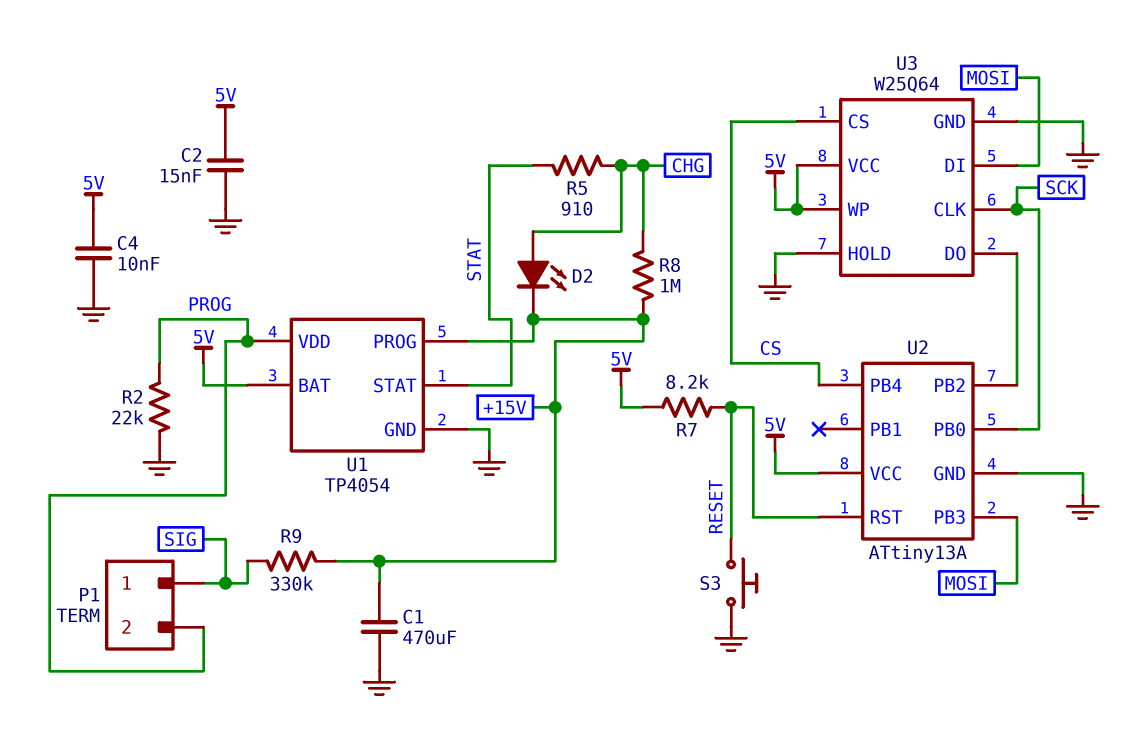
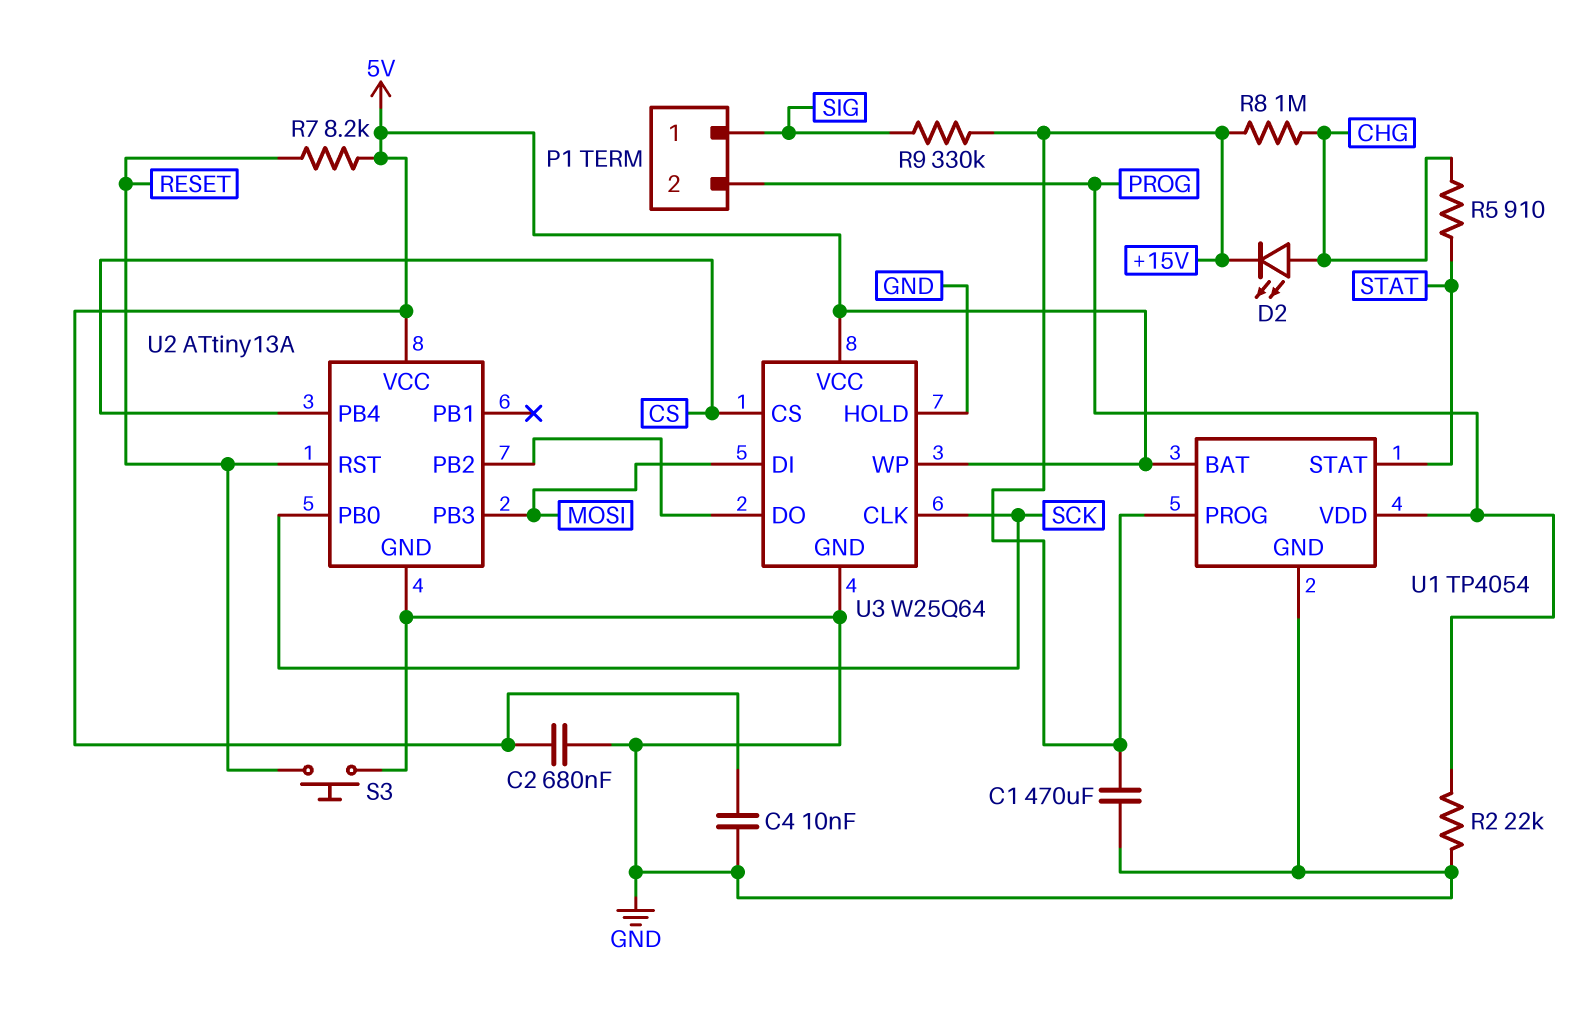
C2: 15nF (5V, GND) -> 680nF (5V, GND)

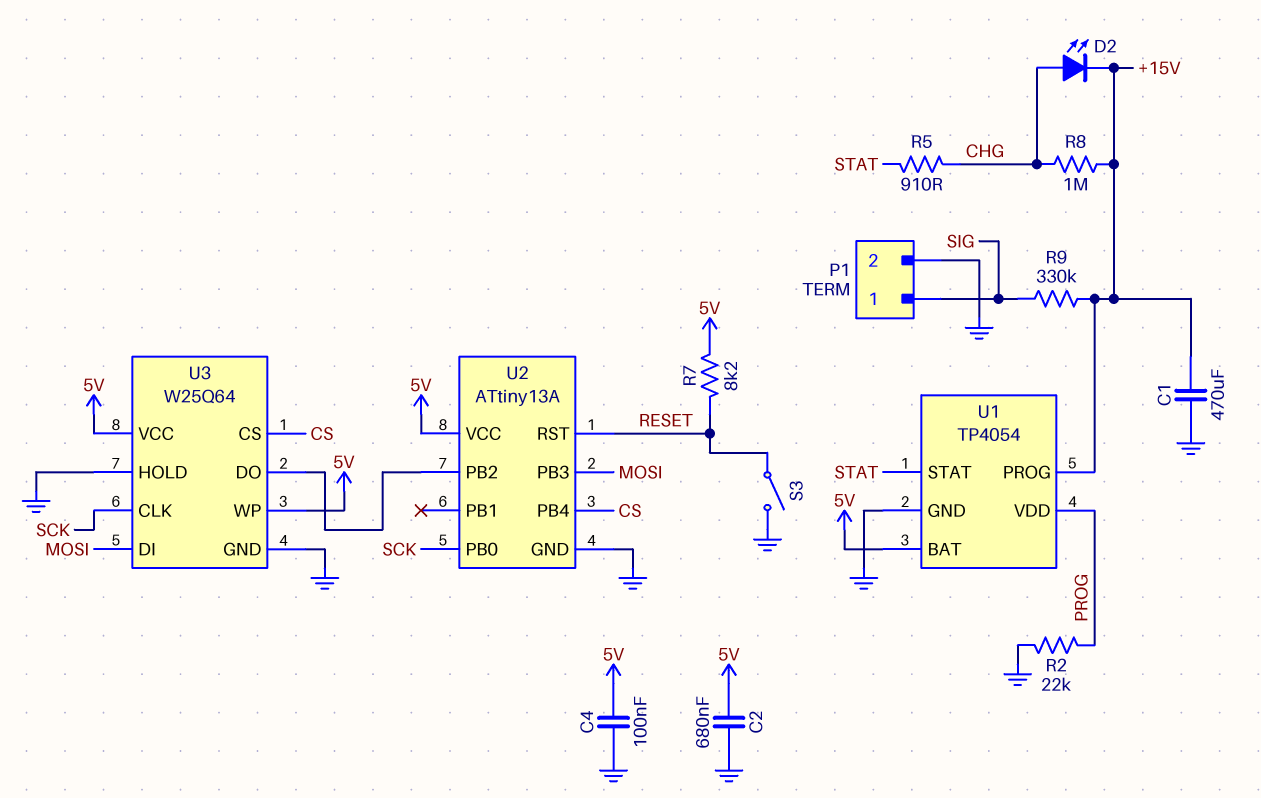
C4: 10nF (5V, GND) -> 100nF (5V, GND)
P1 pin 2: PROG -> GND
S3: button (GND, RESET) -> switch (GND, RESET)

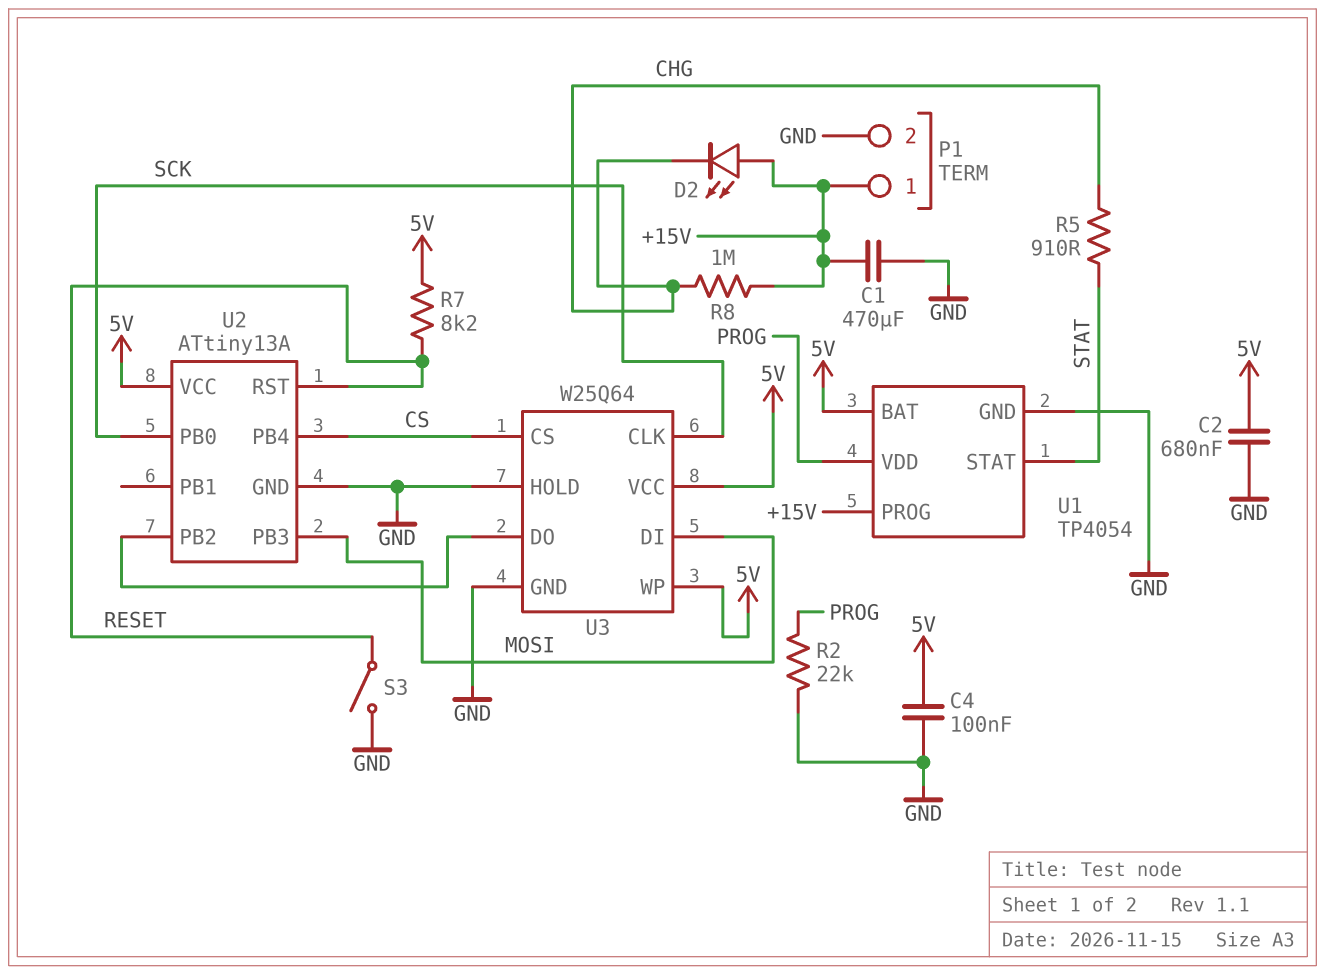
D2: LED (A CHG, K +15V) -> LED (A +15V, K CHG)
P1 pin 1: SIG -> +15V
R9: 330k (+15V, SIG) -> none

